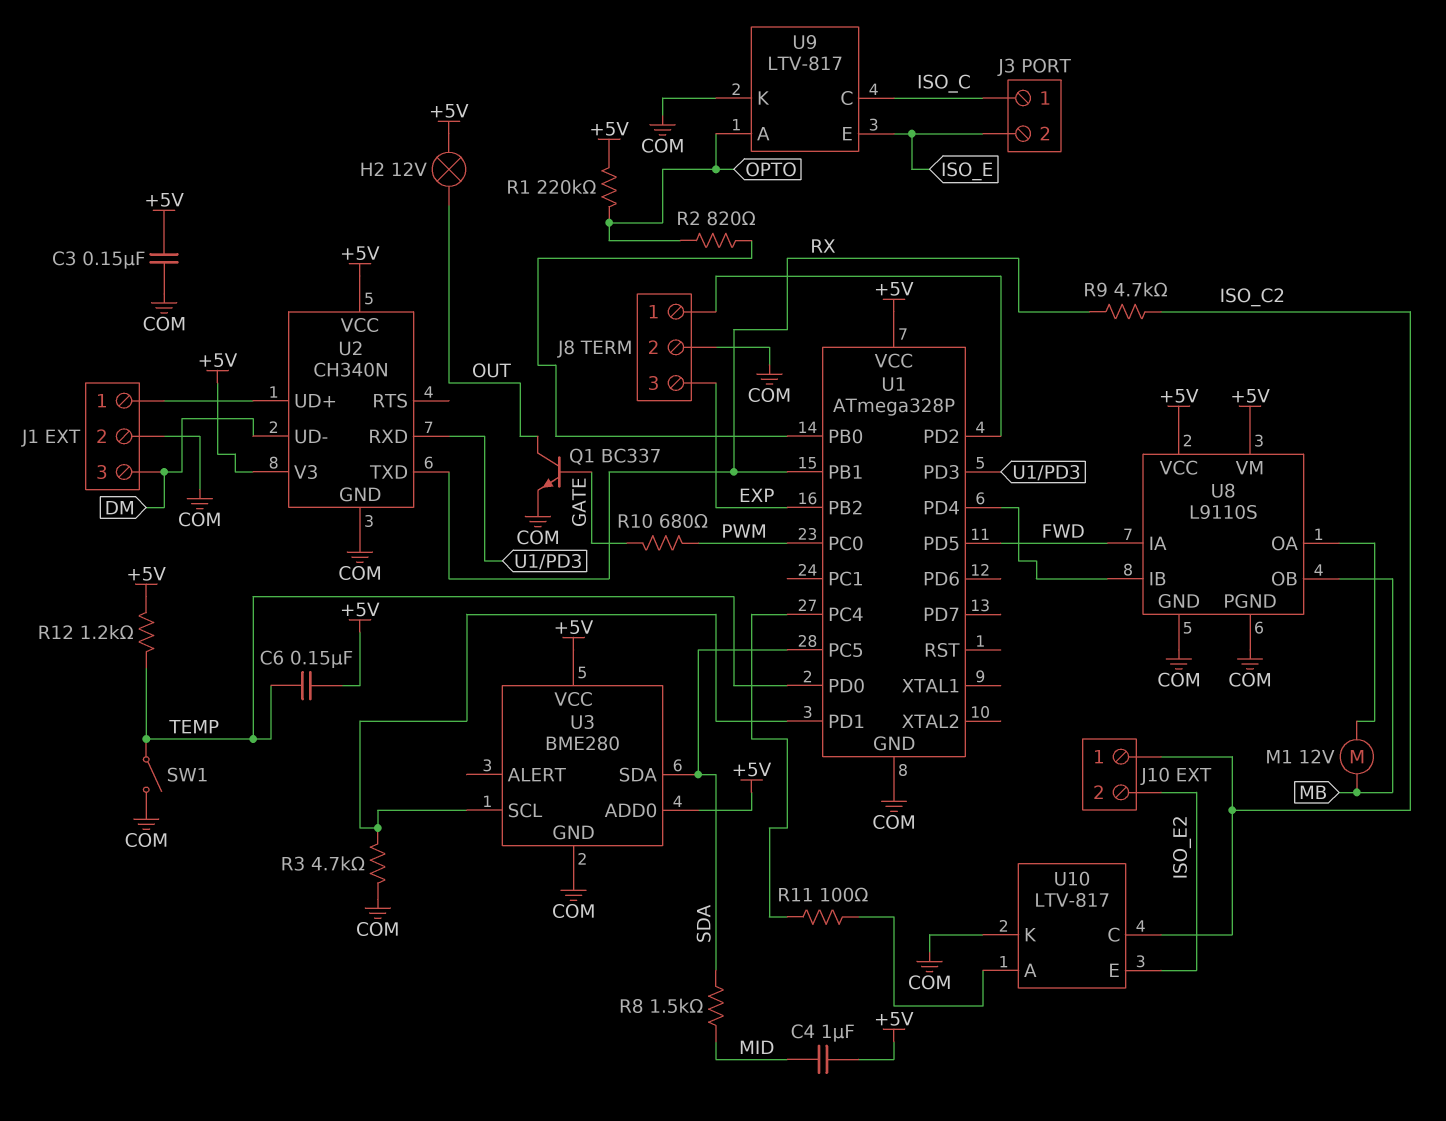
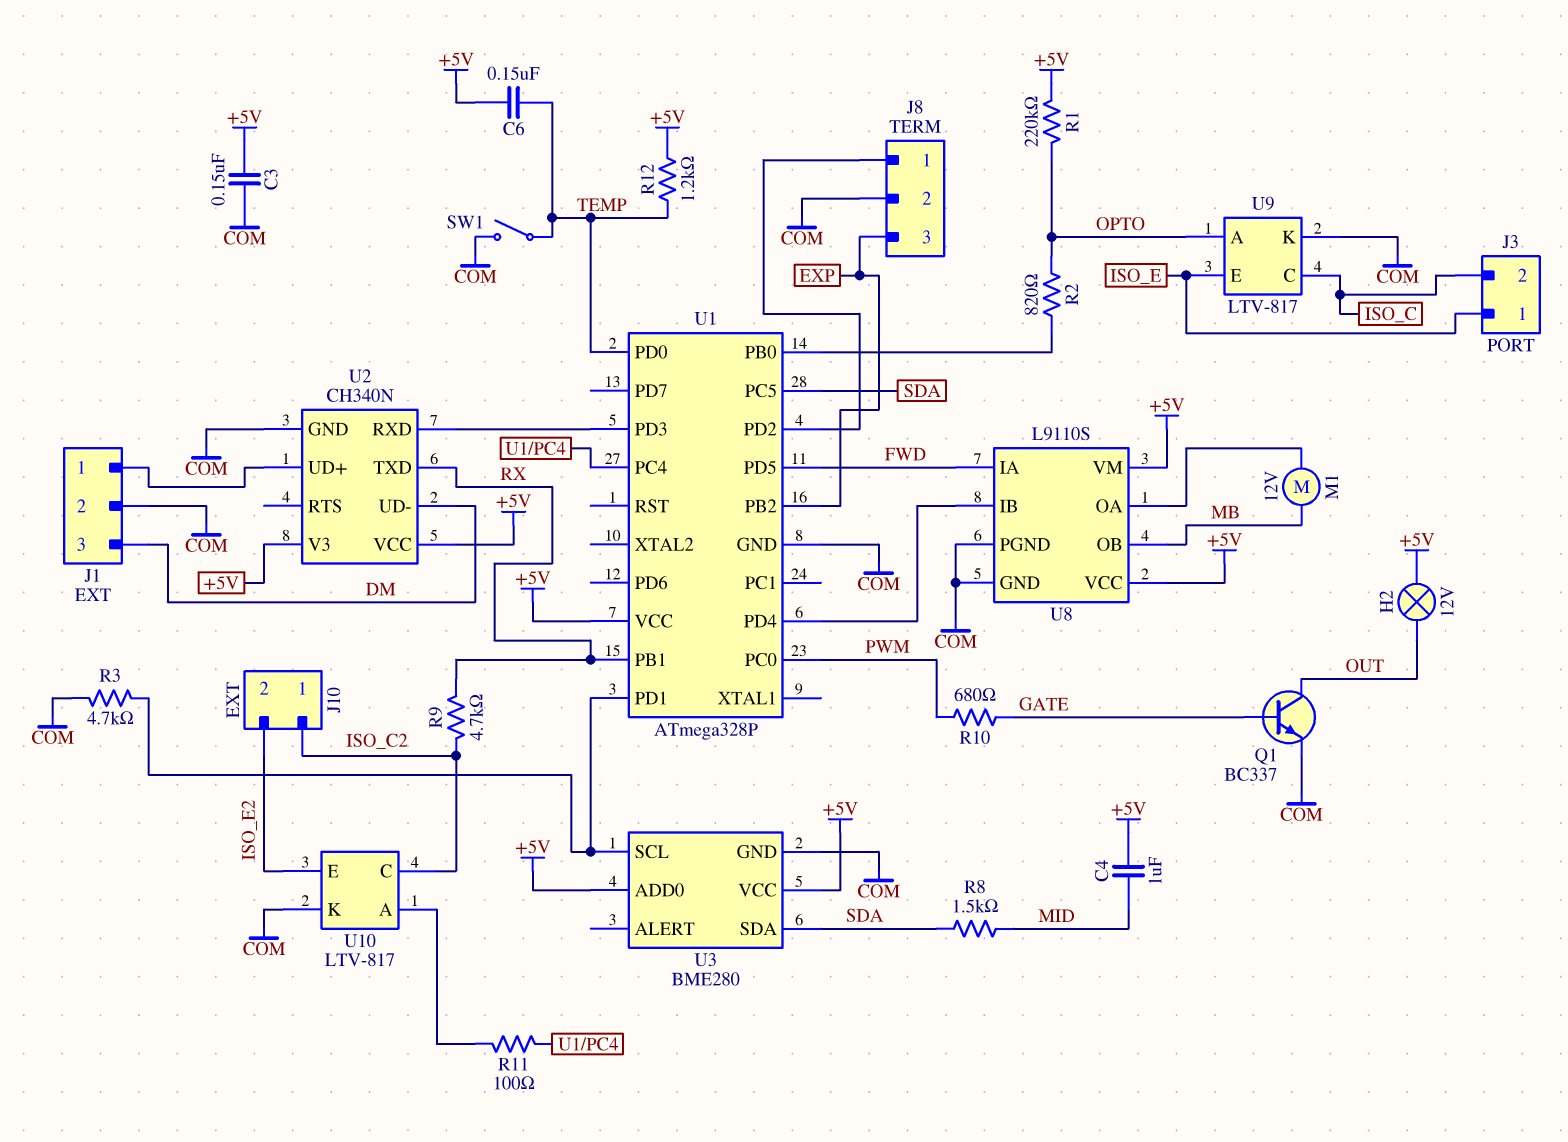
J3 pin 1: ISO_C -> ISO_E
J3 pin 2: ISO_E -> ISO_C

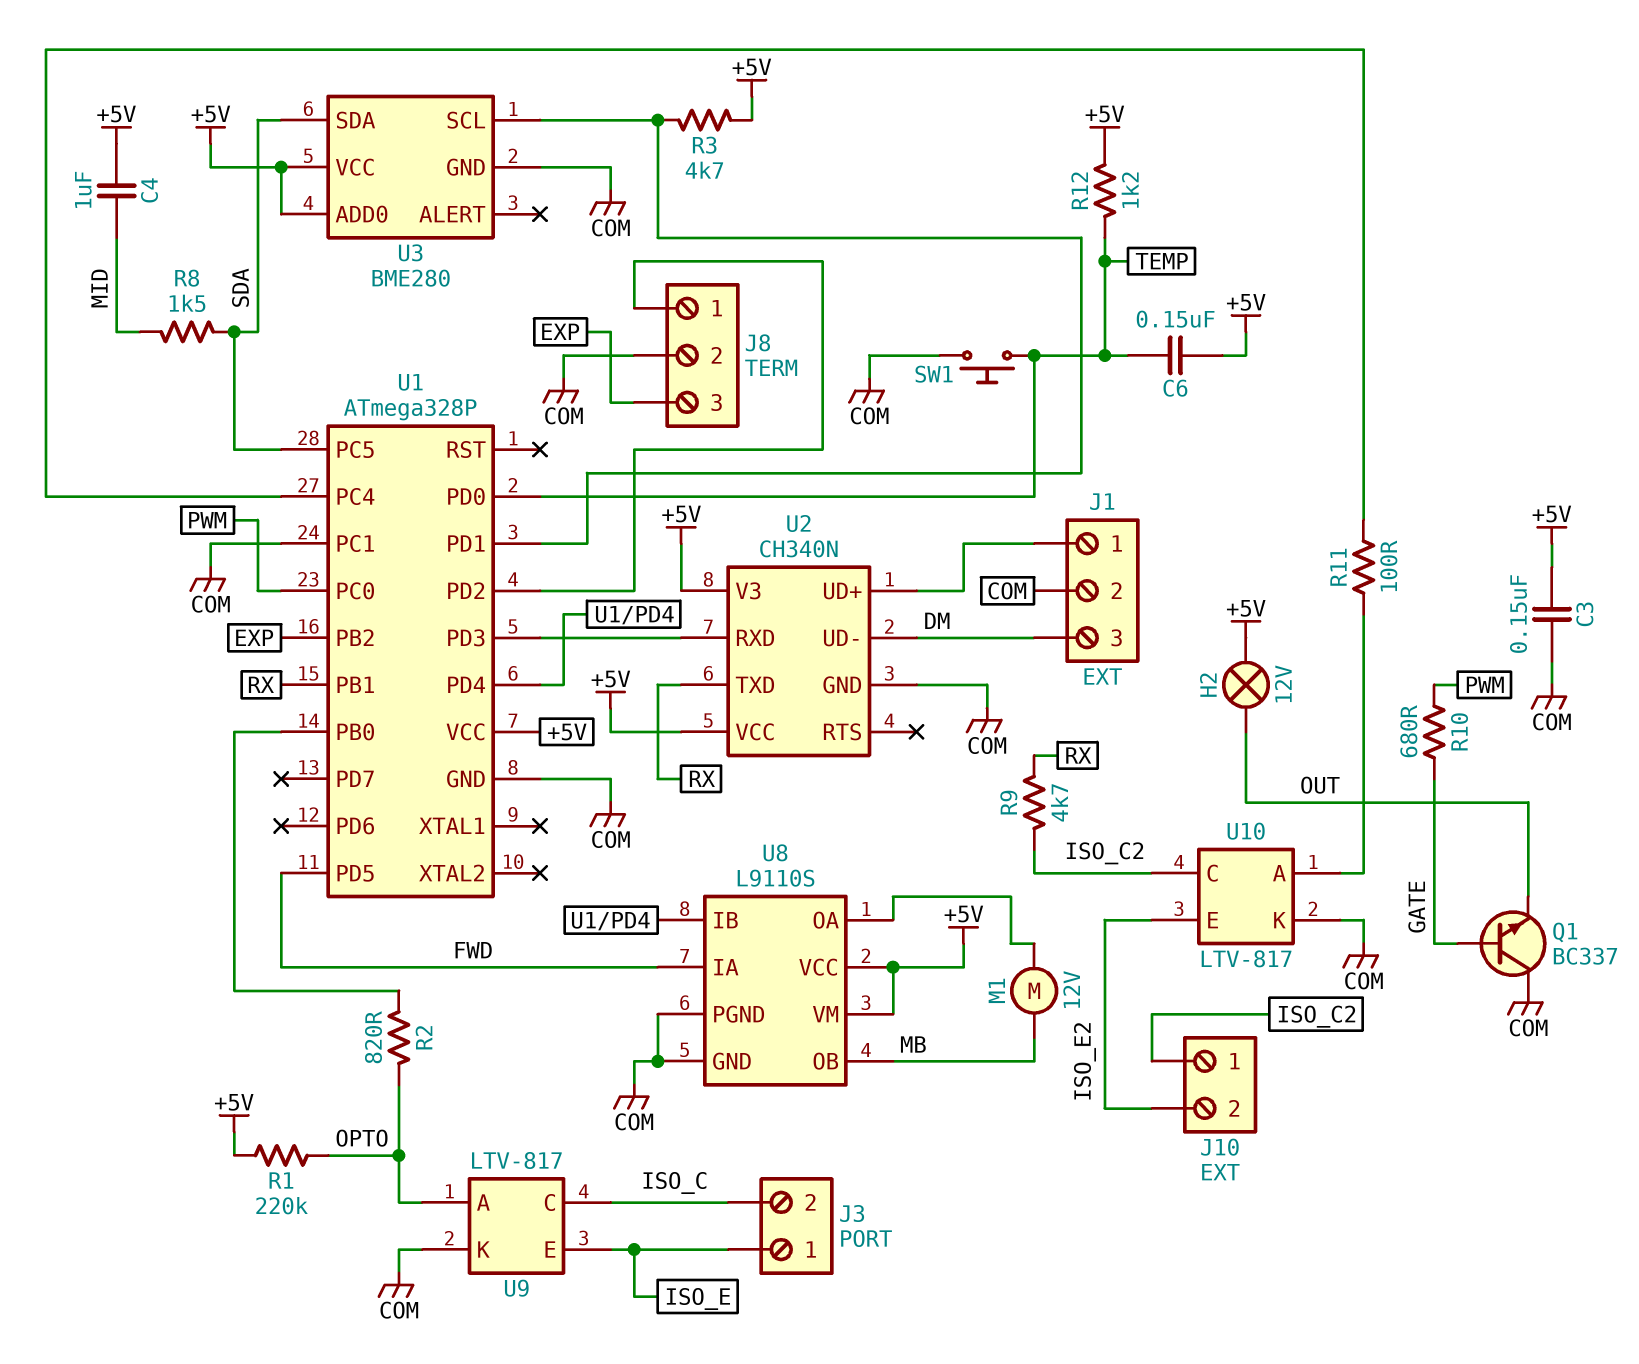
Q1: NPN BC337 (B GATE, C OUT, E COM) -> NPN BC337 (B GATE, C COM, E OUT)
R3: 4.7k (COM, U1/PD1) -> 4.7k (+5V, U1/PD1)
SW1: switch (COM, TEMP) -> button (COM, TEMP)
U1 pin PC1: none -> COM

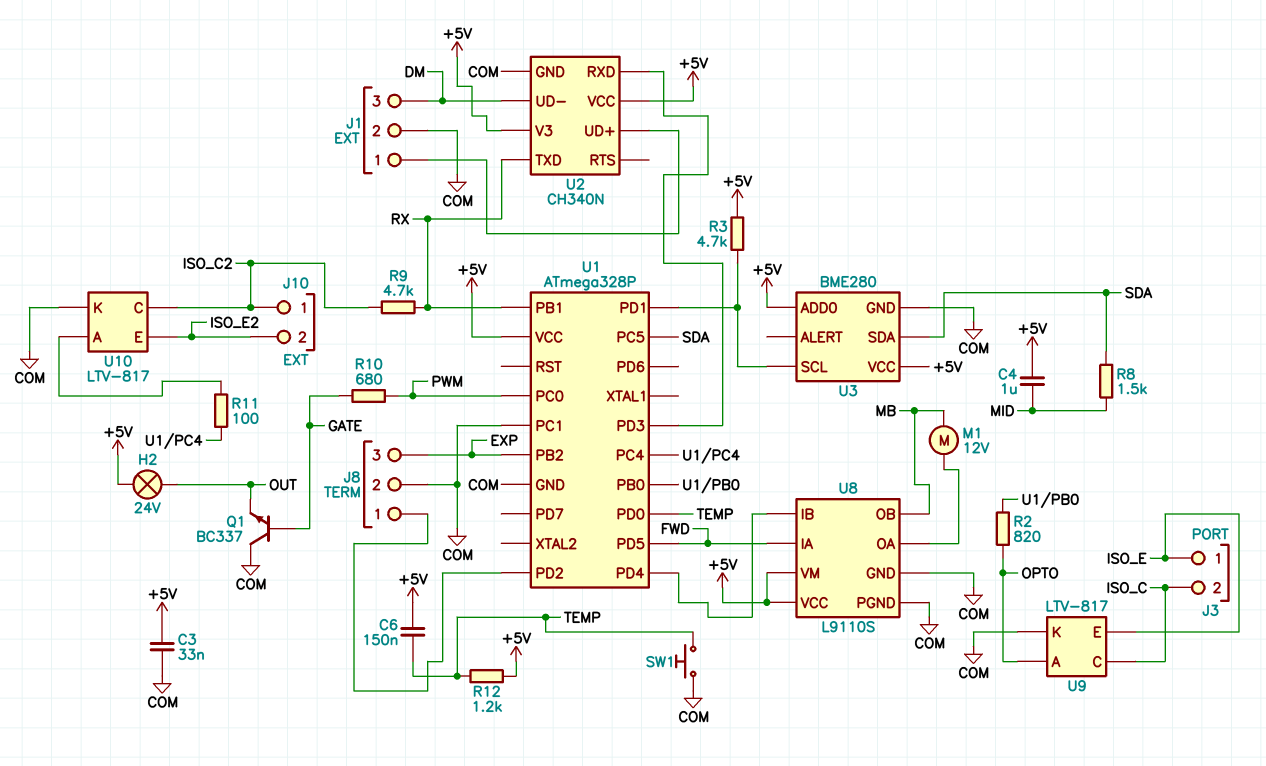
C3: 150nF (+5V, COM) -> 33nF (+5V, COM)
H2: lamp 12V (+5V, OUT) -> lamp 24V (+5V, OUT)
R1: 220k (+5V, OPTO) -> none

